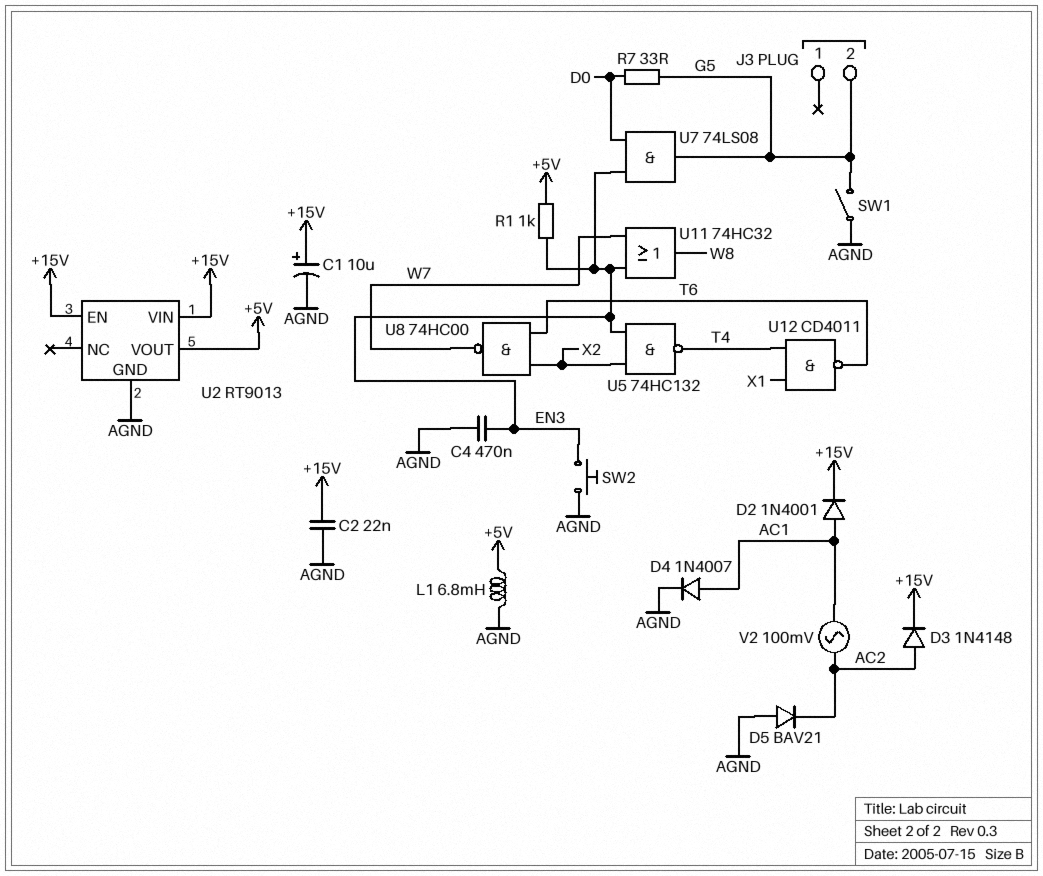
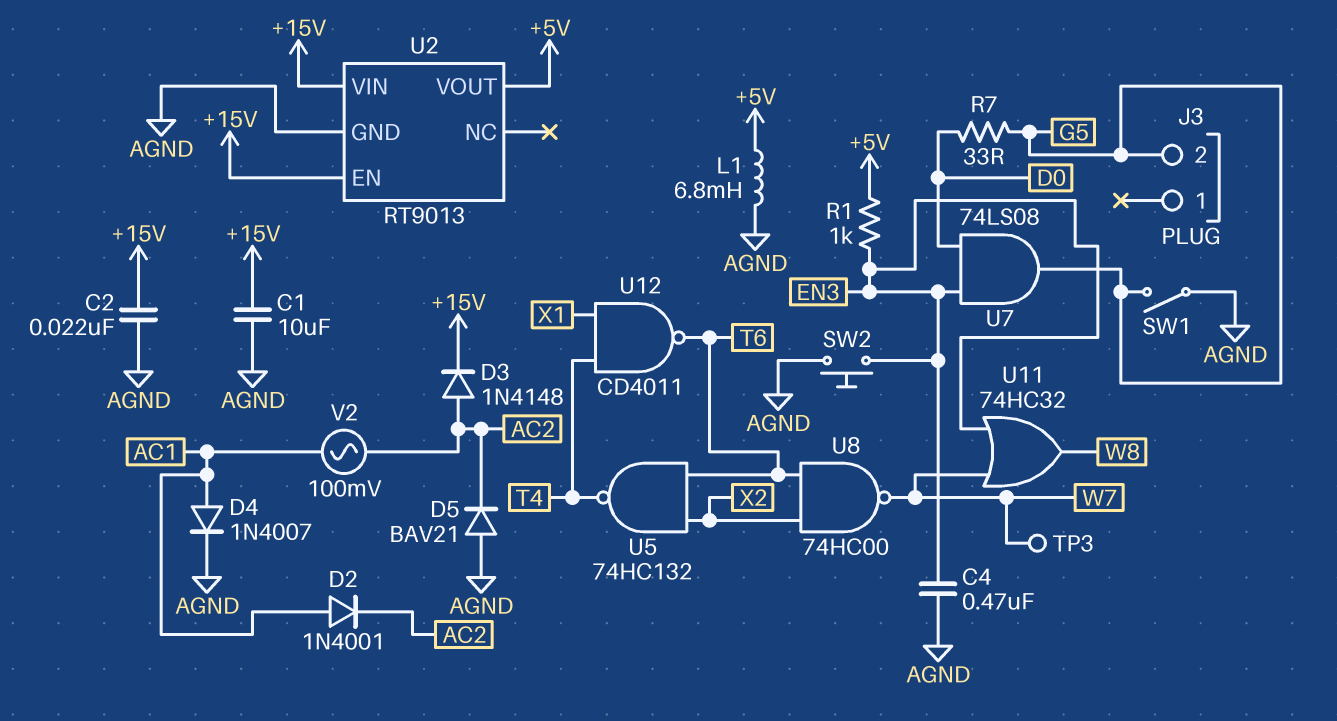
C1: 10uF (plus +15V, minus AGND) -> 10uF (+15V, AGND)
D2: diode 1N4001 (A AC1, K +15V) -> diode 1N4001 (A AC1, K AC2)
TP3: none -> test point (W7)
U5: NAND 74HC132 (in EN3, in X2, out T4) -> NAND 74HC132 (in T6, in X2, out T4)

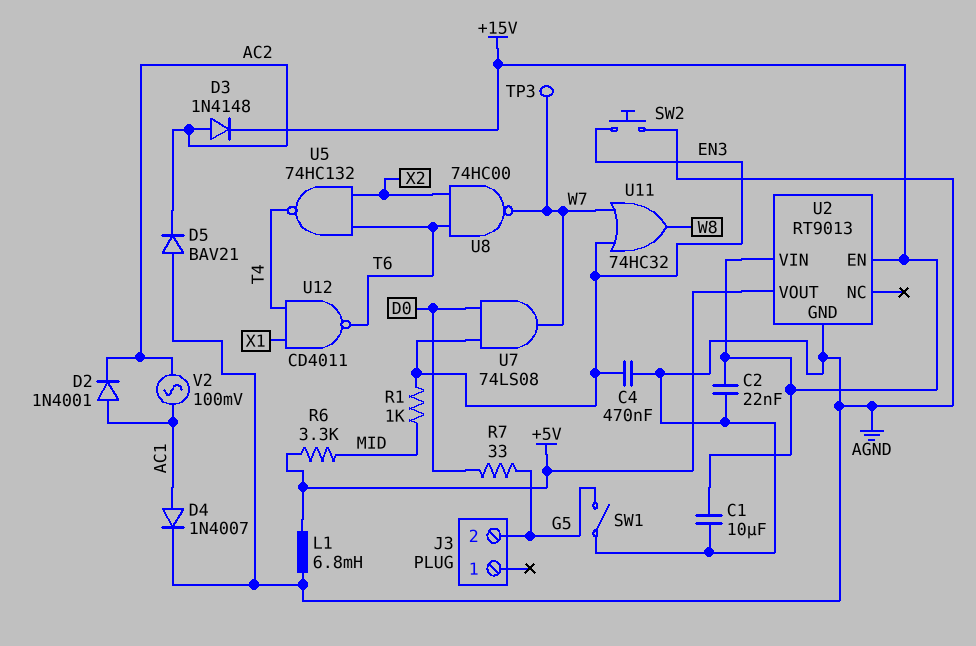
R1: 1k (+5V, EN3) -> 1k (EN3, MID)
R6: none -> 3.3k (+5V, MID)
U7: AND 74LS08 (in D0, in EN3, out G5) -> AND 74LS08 (in D0, in EN3, out W7)

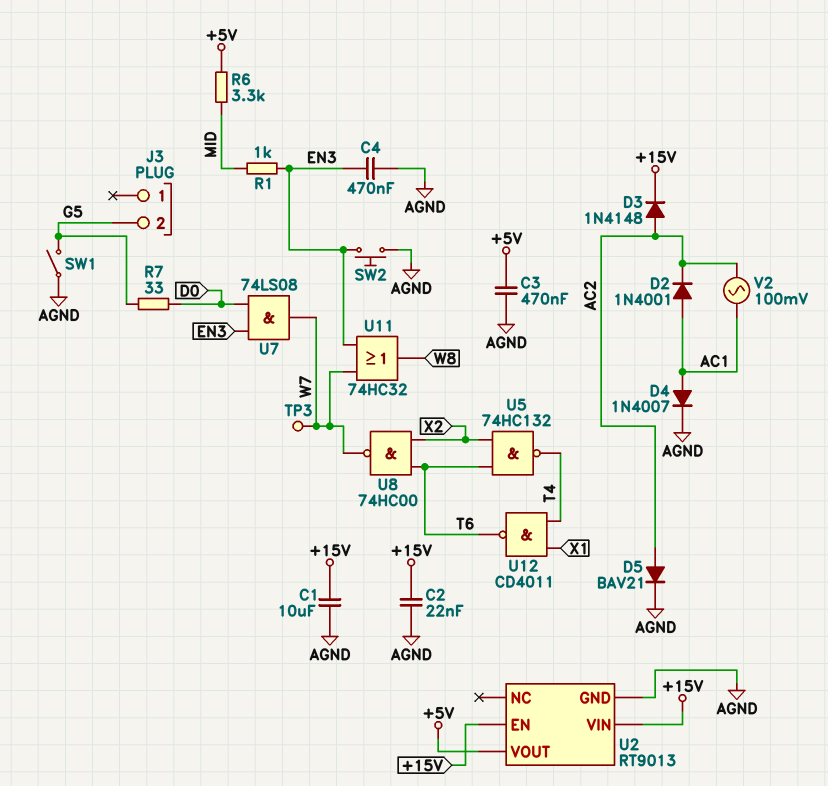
C3: none -> 470nF (+5V, AGND)
D5: diode BAV21 (A AGND, K AC2) -> diode BAV21 (A AC2, K AGND)
L1: 6.8mH (+5V, AGND) -> none

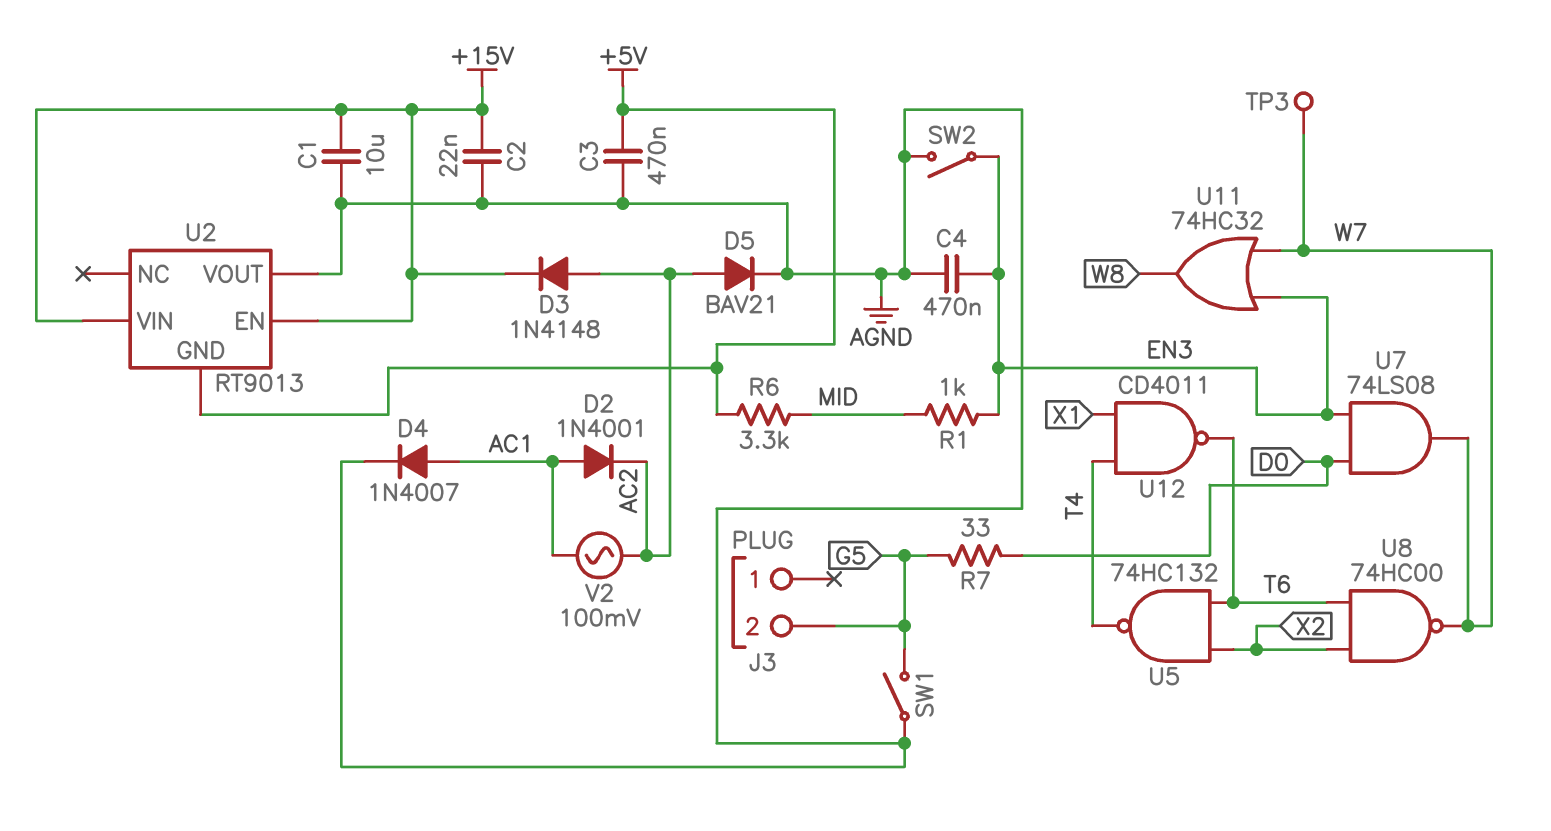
SW2: button (AGND, EN3) -> switch (AGND, EN3)
U2 pin GND: AGND -> +5V
U2 pin VOUT: +5V -> AGND

